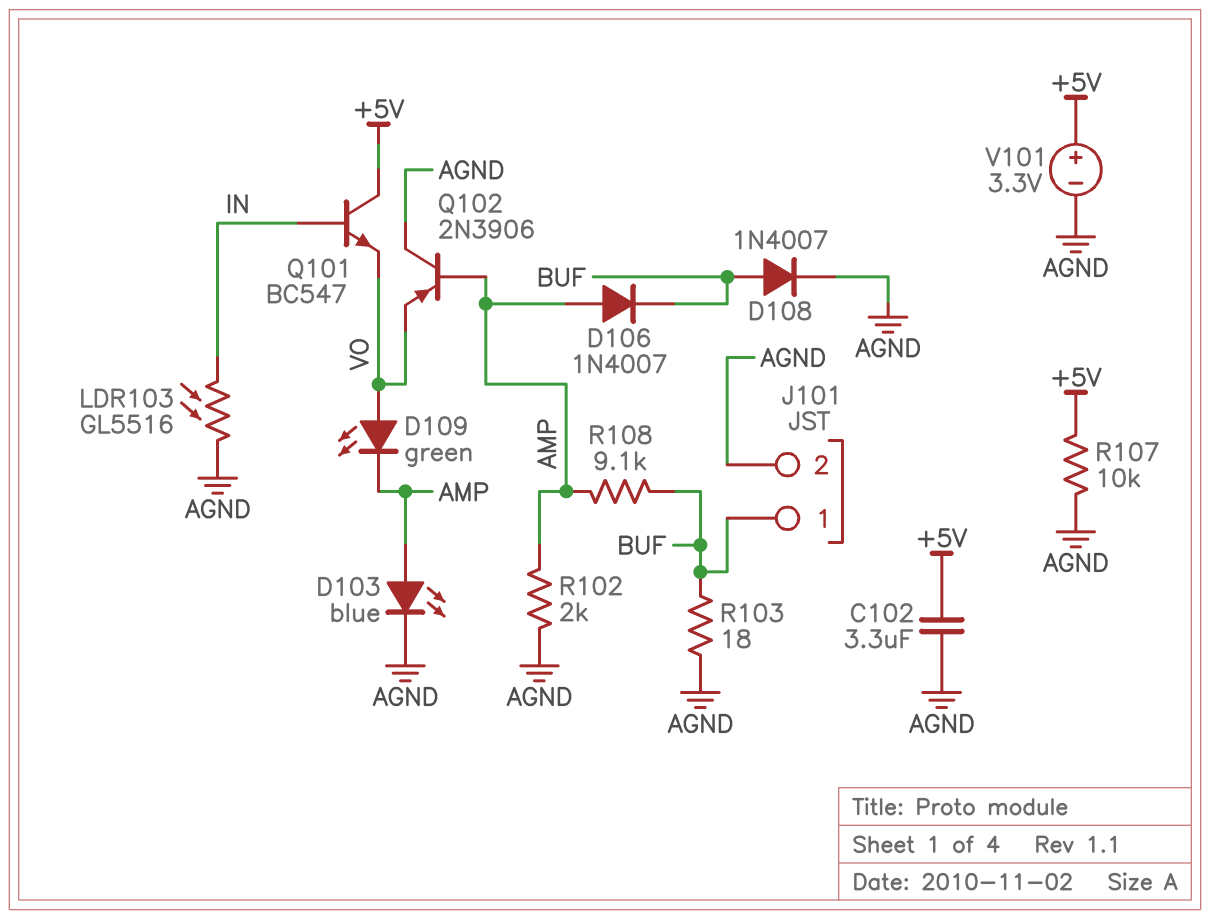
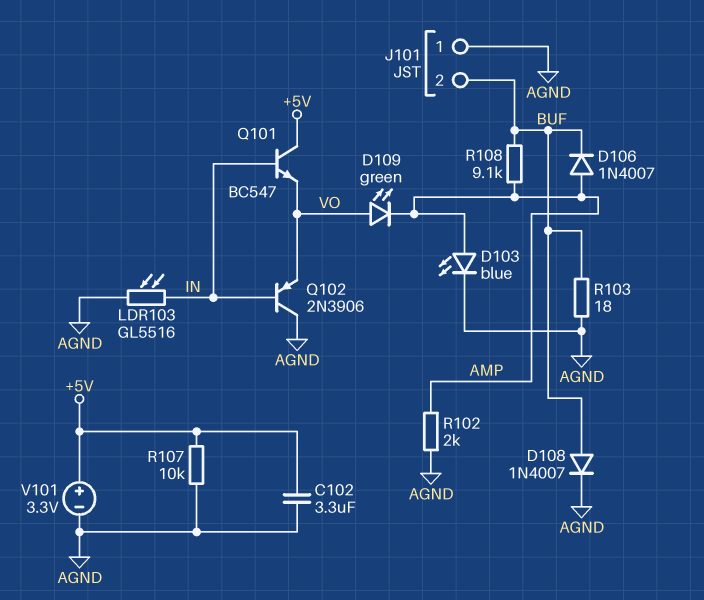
J101 pin 1: BUF -> AGND
J101 pin 2: AGND -> BUF
Q102: PNP 2N3906 (B AMP, C AGND, E VO) -> PNP 2N3906 (B IN, C AGND, E VO)

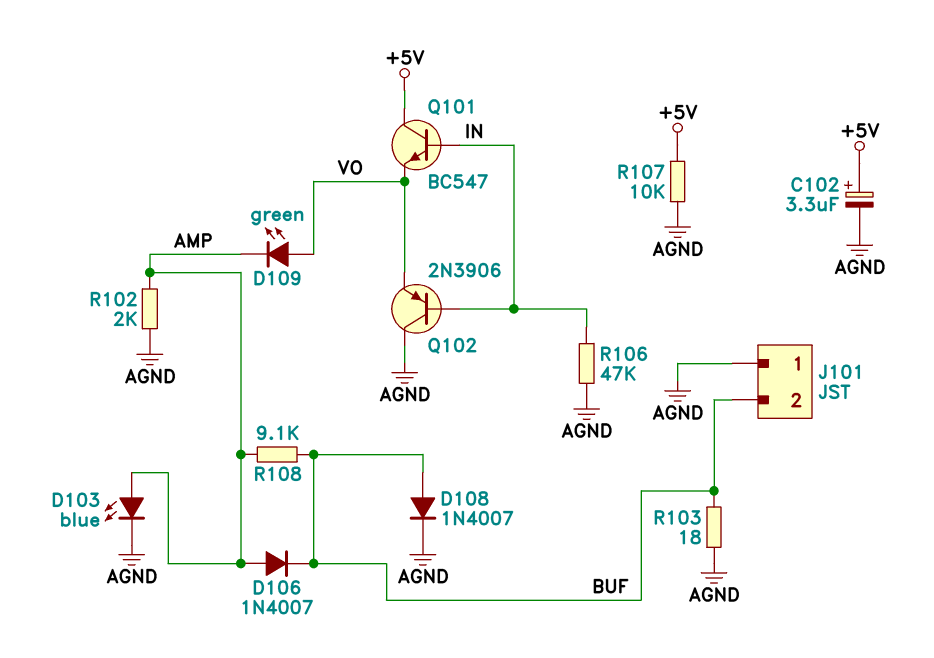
C102: 3.3uF (+5V, AGND) -> 3.3uF (plus +5V, minus AGND)
LDR103: GL5516 (AGND, IN) -> none
R106: none -> 47k (AGND, IN)
V101: 3.3V (plus +5V, minus AGND) -> none

